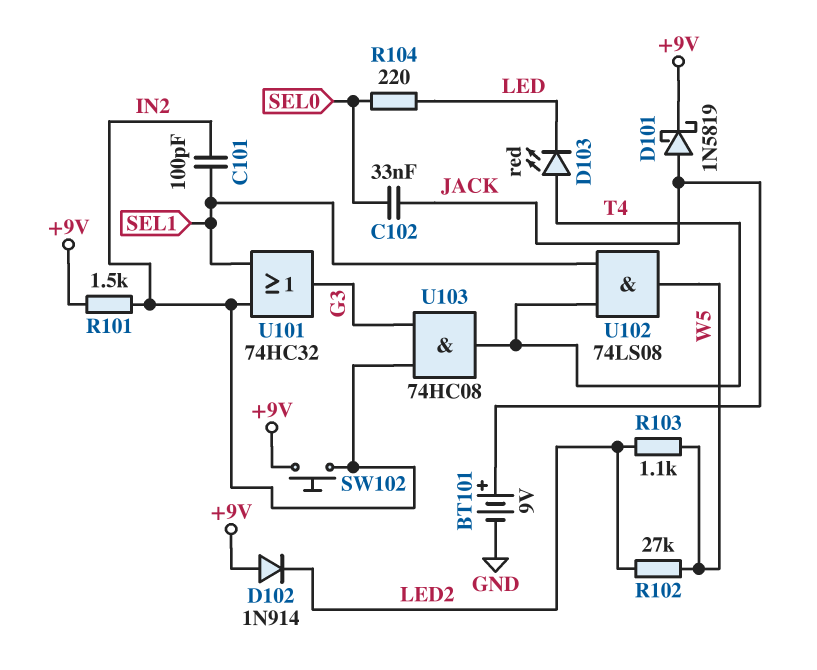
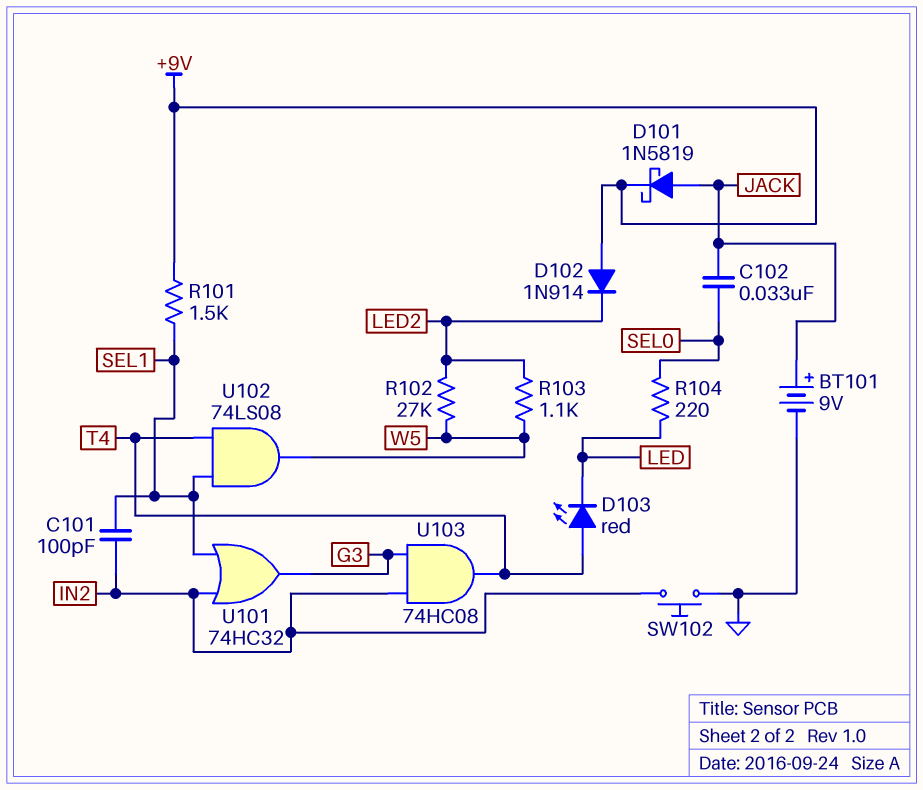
R101: 1.5k (+9V, IN2) -> 1.5k (+9V, SEL1)
SW102: button (+9V, IN2) -> button (GND, IN2)

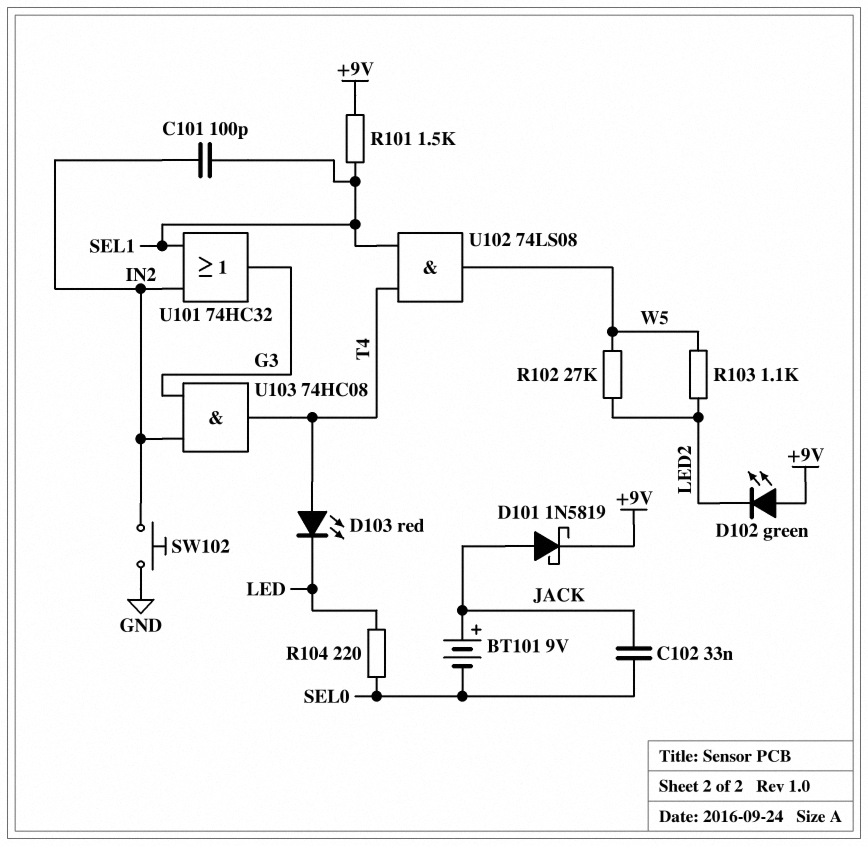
BT101: 9V (plus JACK, minus GND) -> 9V (plus JACK, minus SEL0)
D102: diode 1N914 (A +9V, K LED2) -> LED green (A +9V, K LED2)

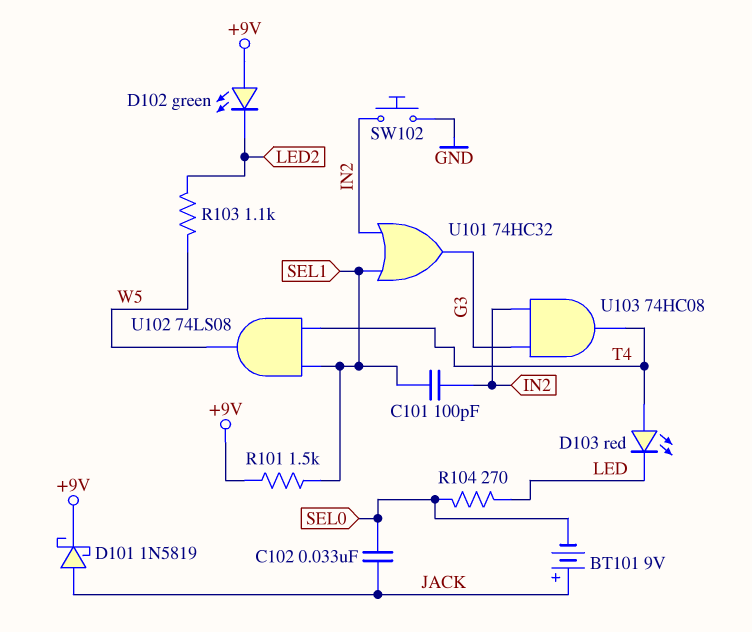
R102: 27k (LED2, W5) -> none
R104: 220 (LED, SEL0) -> 270 (LED, SEL0)

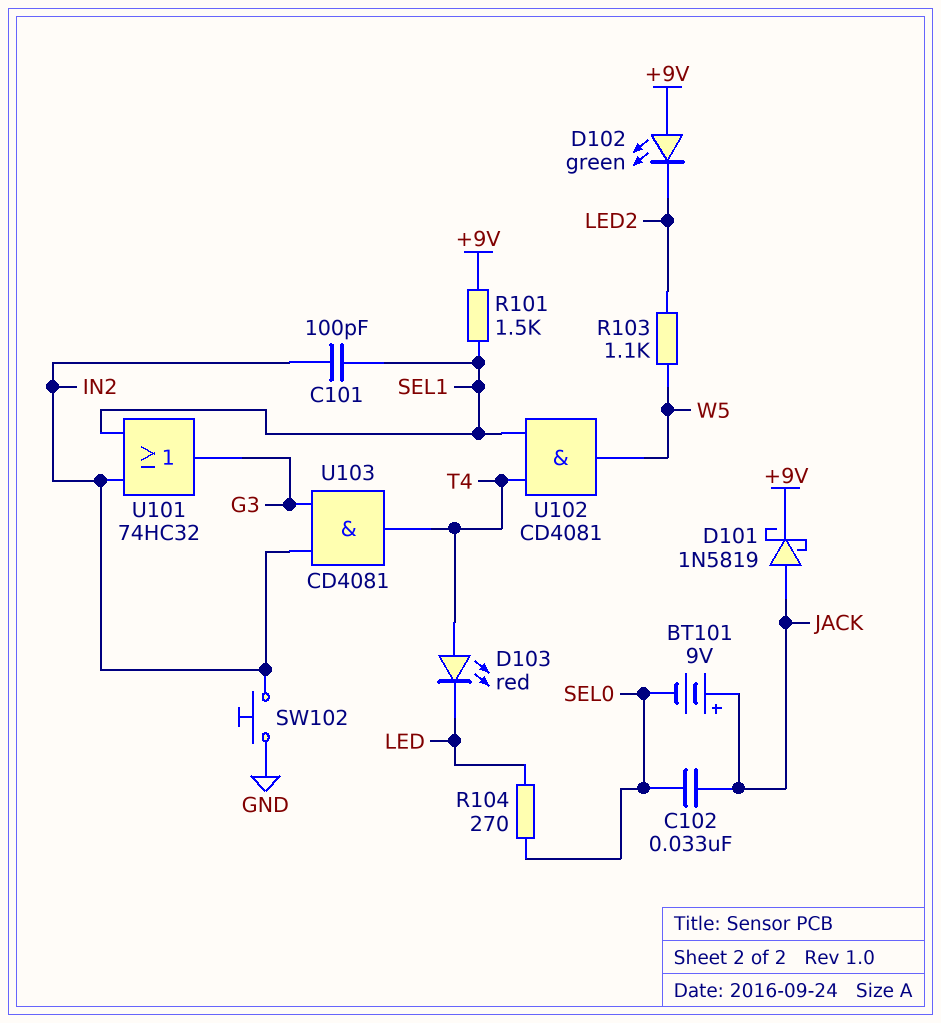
U102: AND 74LS08 (in SEL1, in T4, out W5) -> AND CD4081 (in SEL1, in T4, out W5)
U103: AND 74HC08 (in G3, in IN2, out T4) -> AND CD4081 (in G3, in IN2, out T4)

